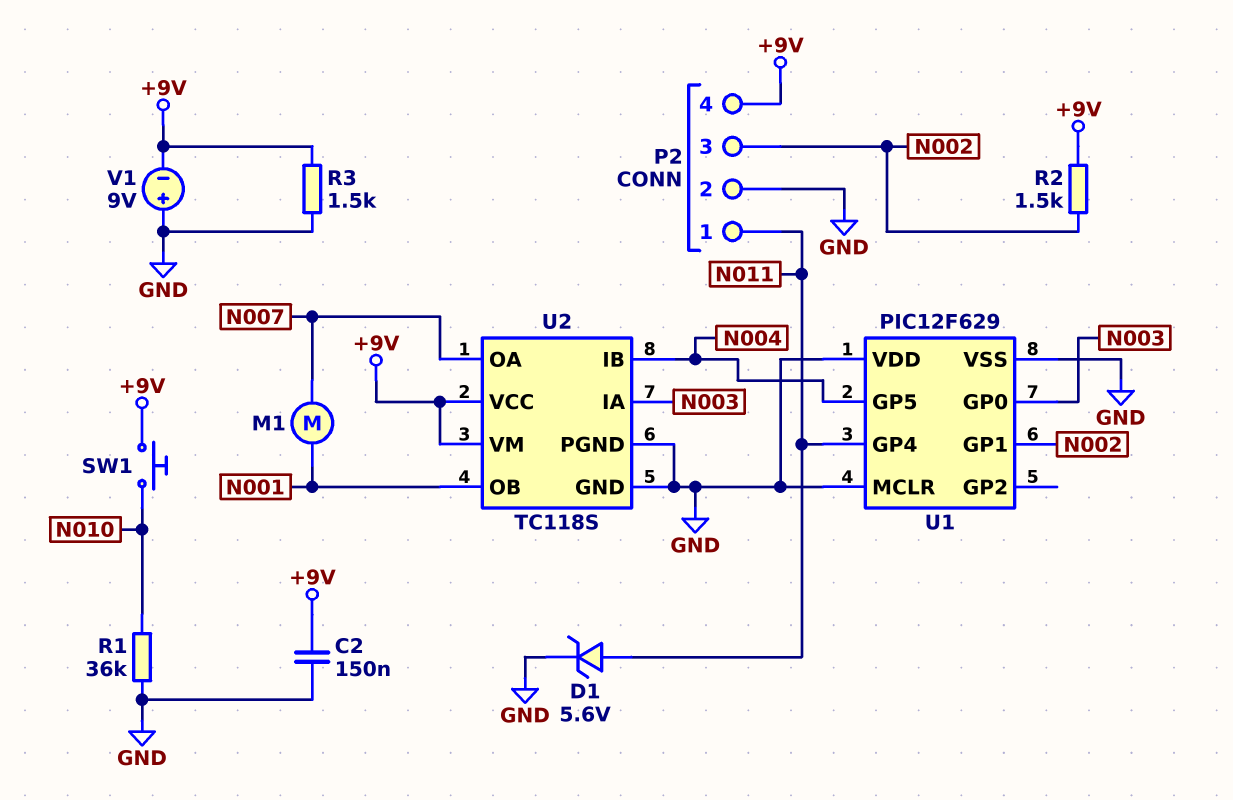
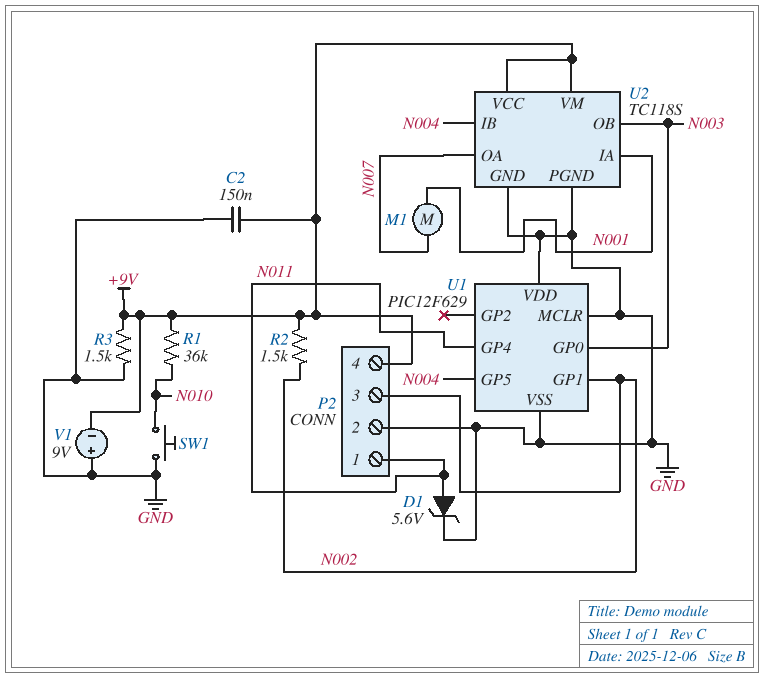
R1: 36k (GND, N010) -> 36k (+9V, N010)
SW1: button (+9V, N010) -> button (GND, N010)
U2 pin IA: N003 -> N001
U2 pin OB: N001 -> N003

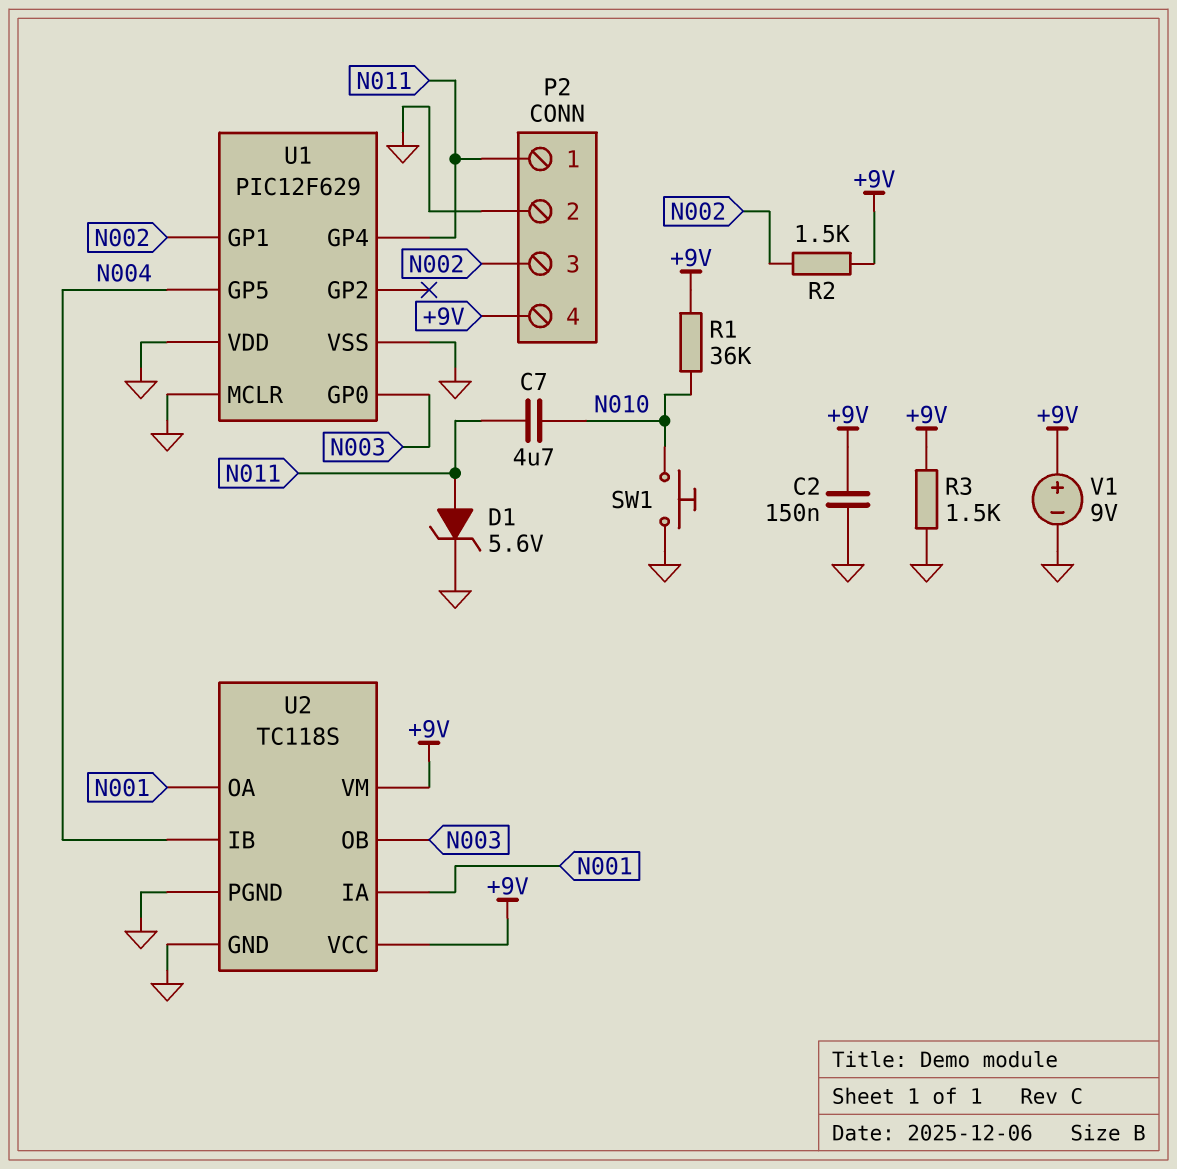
C7: none -> 4.7uF (N010, N011)
M1: motor (N001, N007) -> none
U2 pin OA: N007 -> N001
V1: 9V (plus GND, minus +9V) -> 9V (plus +9V, minus GND)

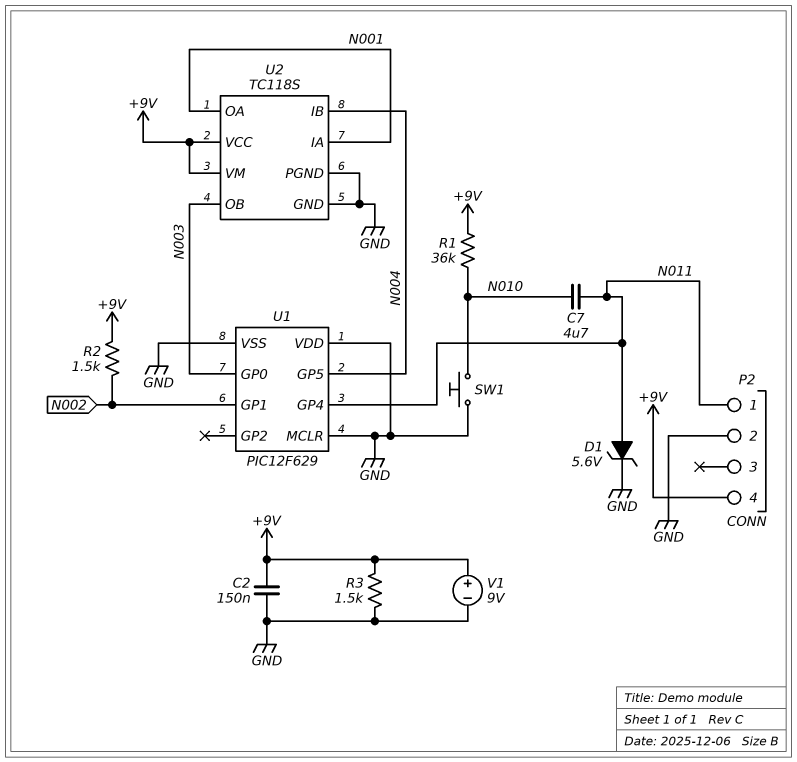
P2 pin 3: N002 -> none

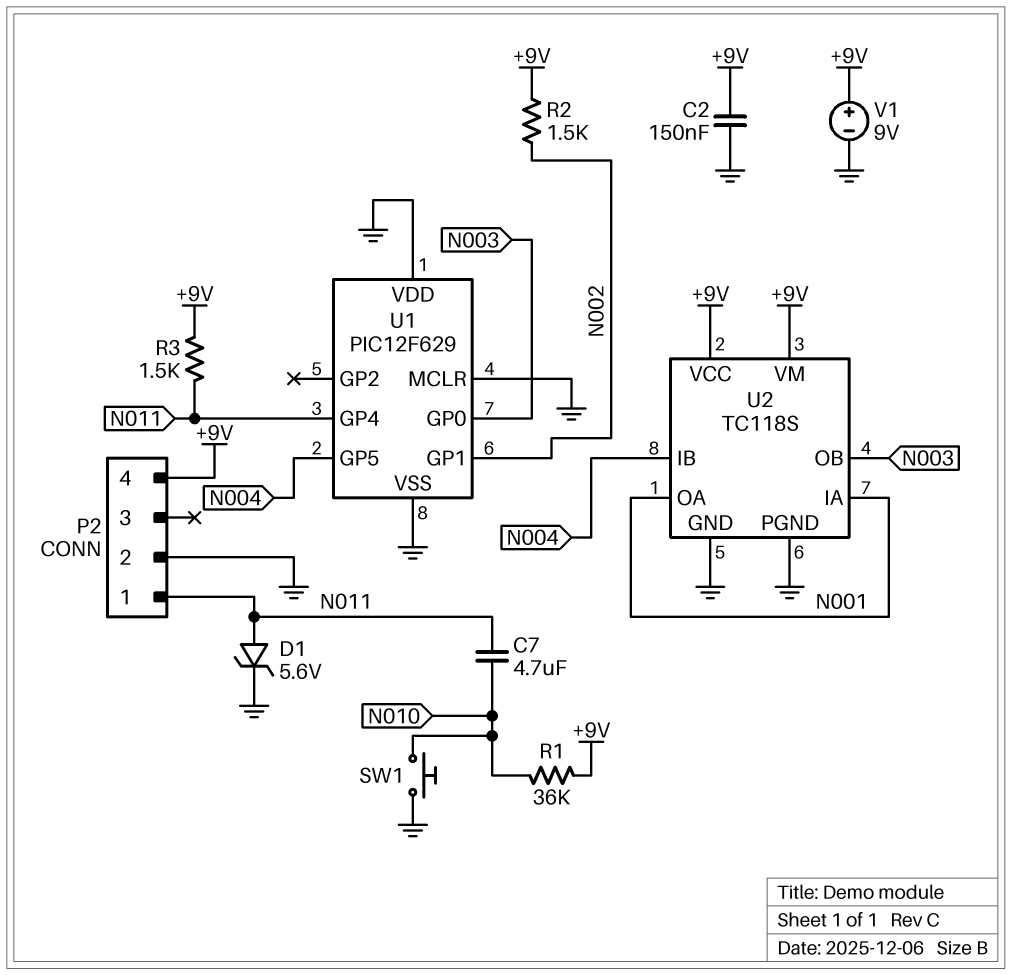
R3: 1.5k (+9V, GND) -> 1.5k (+9V, N011)

